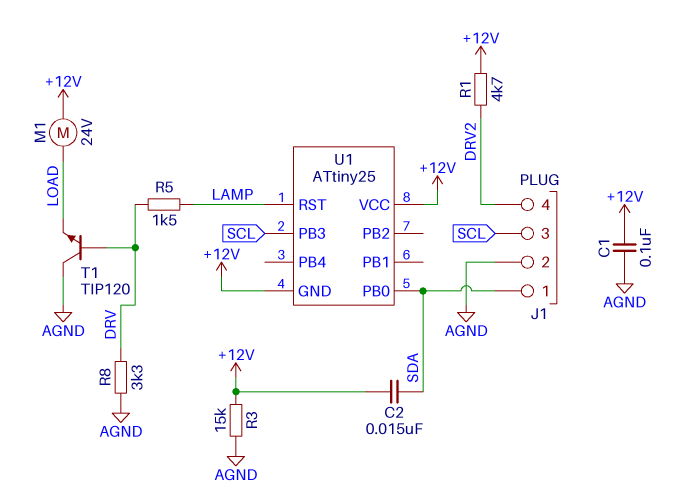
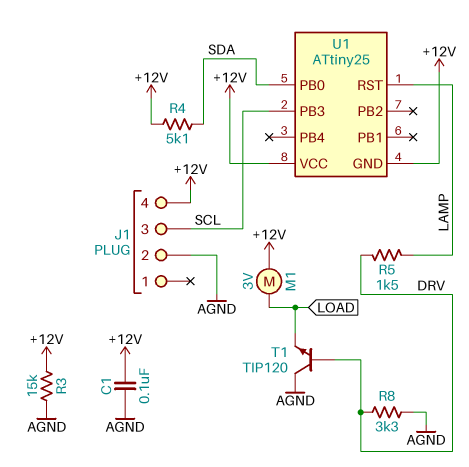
C2: 15nF (+12V, SDA) -> none
J1 pin 1: SDA -> none
J1 pin 4: DRV2 -> +12V
M1: motor 24V (+12V, LOAD) -> motor 3V (+12V, LOAD)
R1: 4.7k (+12V, DRV2) -> none
R4: none -> 5.1k (+12V, SDA)

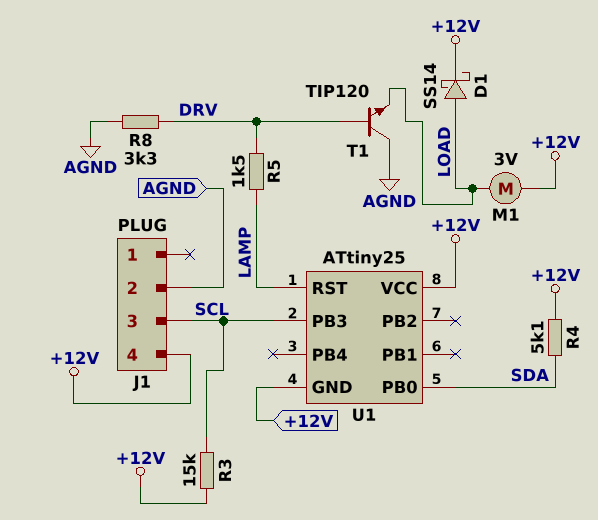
C1: 100nF (+12V, AGND) -> none
D1: none -> schottky SS14 (A LOAD, K +12V)
R3: 15k (+12V, AGND) -> 15k (+12V, SCL)

